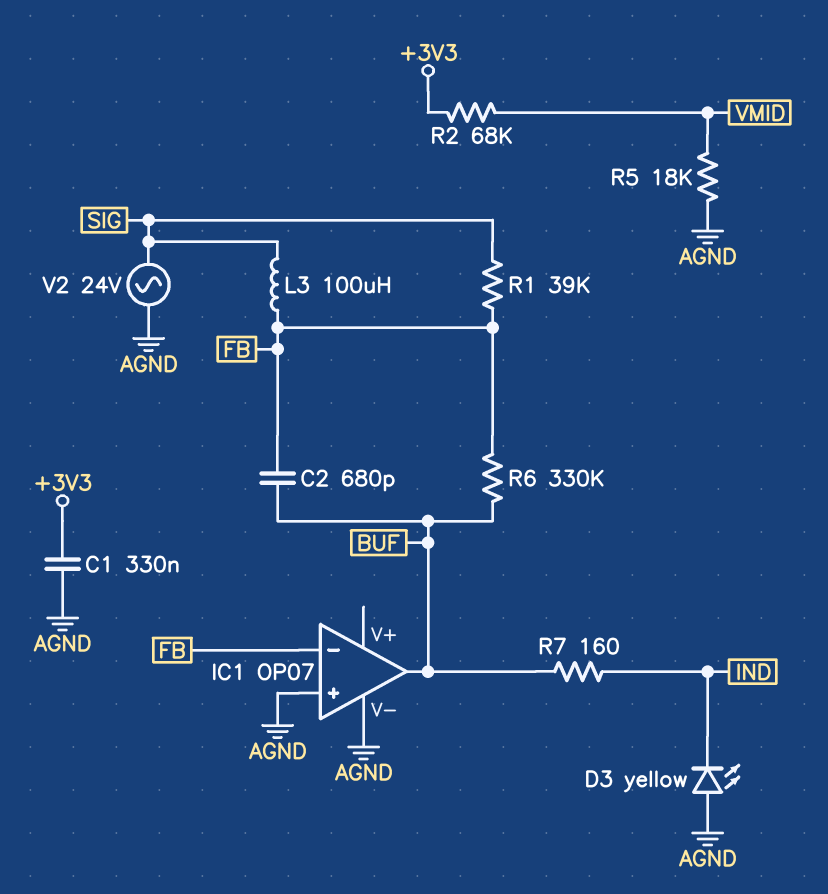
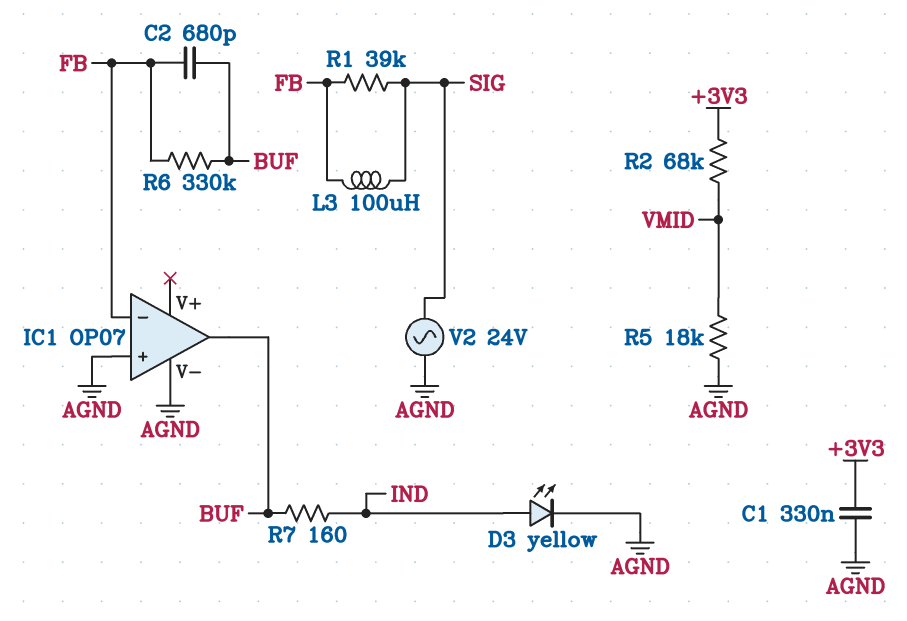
D3: LED yellow (A AGND, K IND) -> LED yellow (A IND, K AGND)

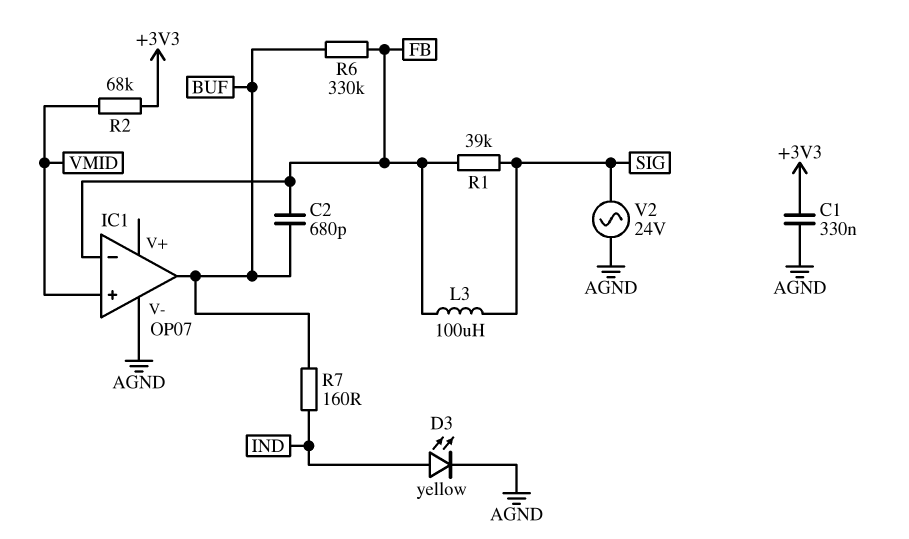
IC1 pin in+: AGND -> VMID
R5: 18k (AGND, VMID) -> none

